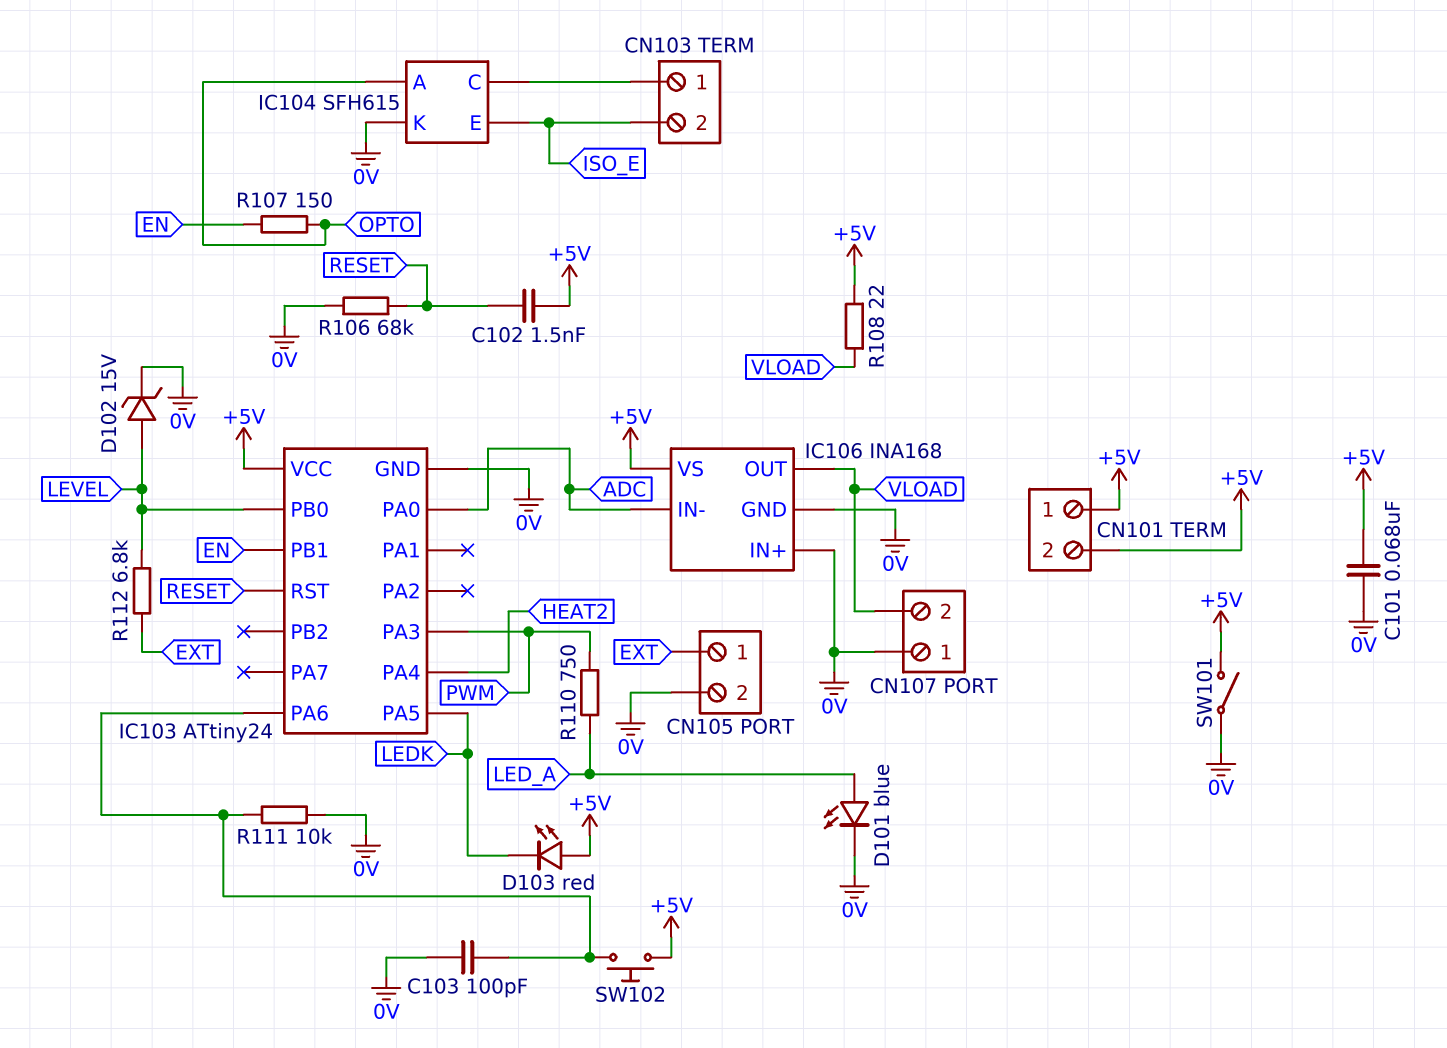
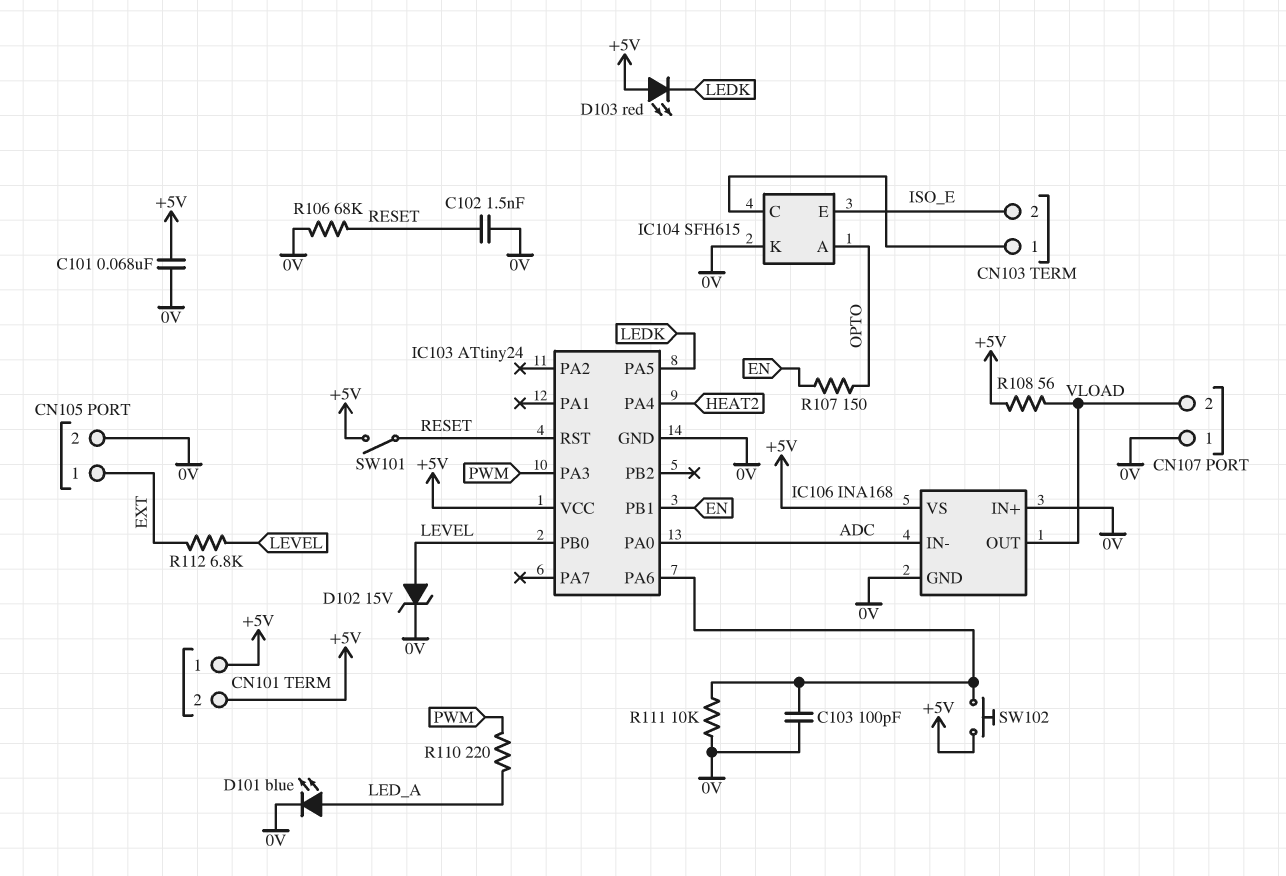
C102: 1.5nF (+5V, RESET) -> 1.5nF (0V, RESET)
R108: 22 (+5V, VLOAD) -> 56 (+5V, VLOAD)
R110: 750 (LED_A, PWM) -> 220 (LED_A, PWM)
SW101: switch (+5V, 0V) -> switch (+5V, RESET)

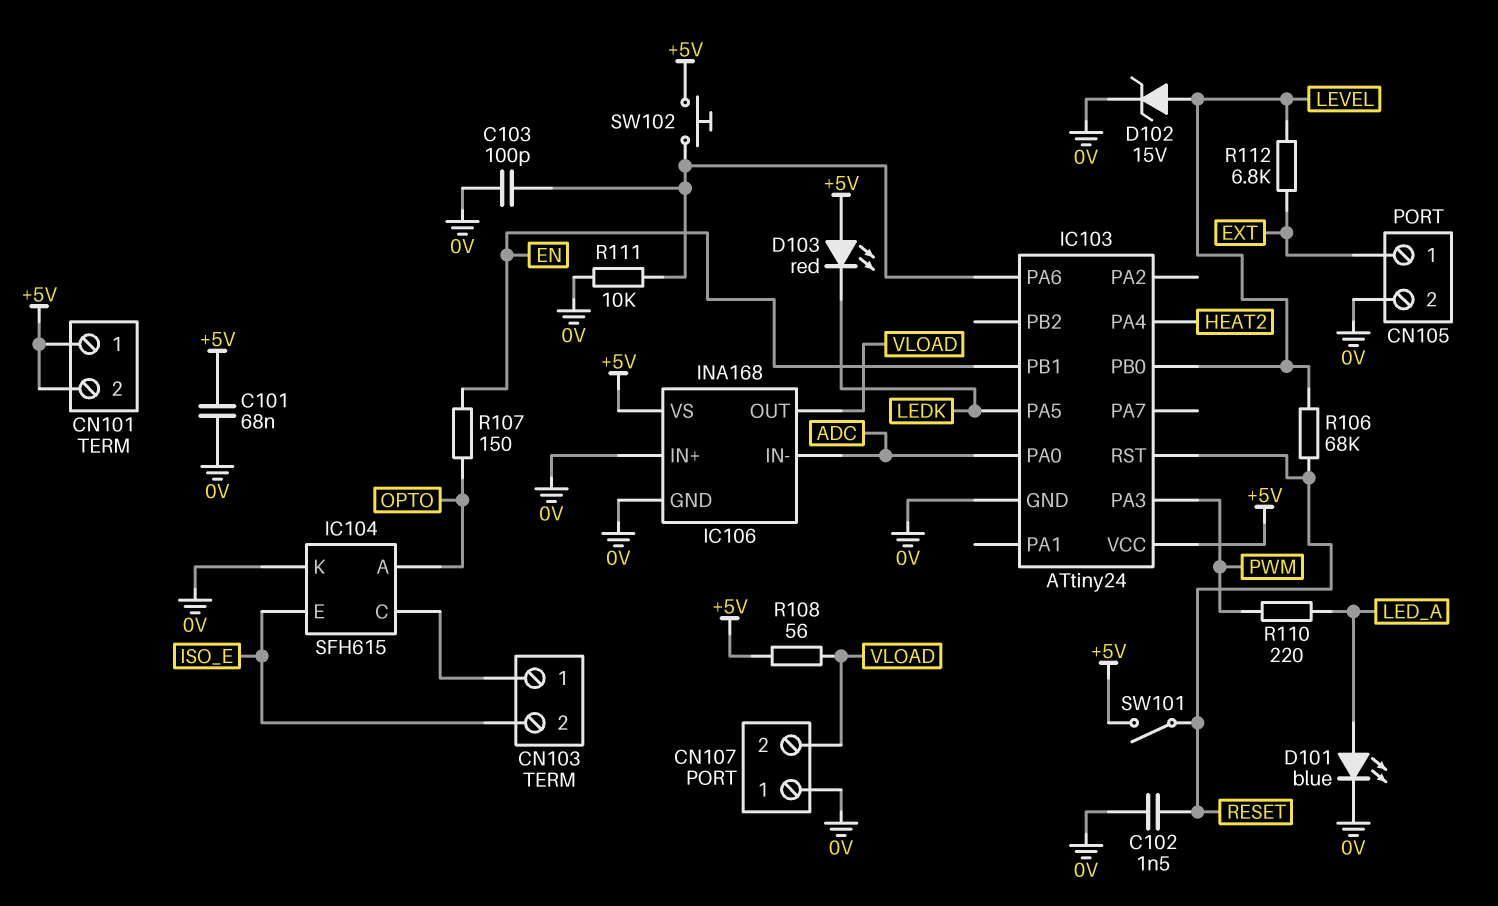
R106: 68k (0V, RESET) -> 68k (LEVEL, RESET)

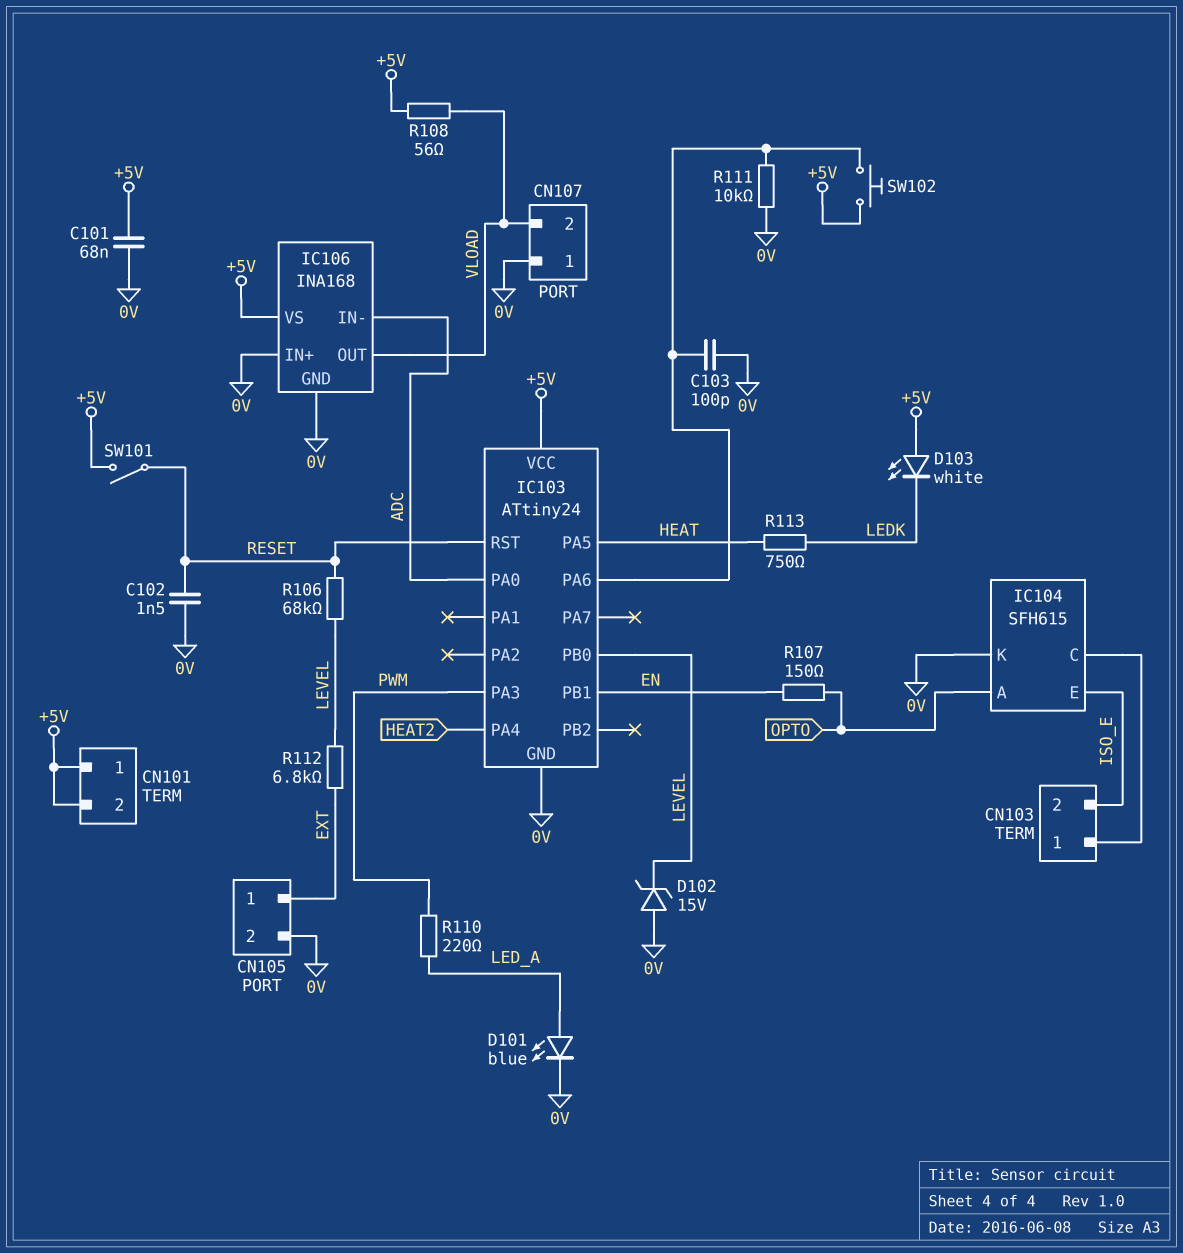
D102: zener 15V (A LEVEL, K 0V) -> zener 15V (A 0V, K LEVEL)
D103: LED red (A +5V, K LEDK) -> LED white (A +5V, K LEDK)
IC103 pin PA5: LEDK -> HEAT
R113: none -> 750 (HEAT, LEDK)

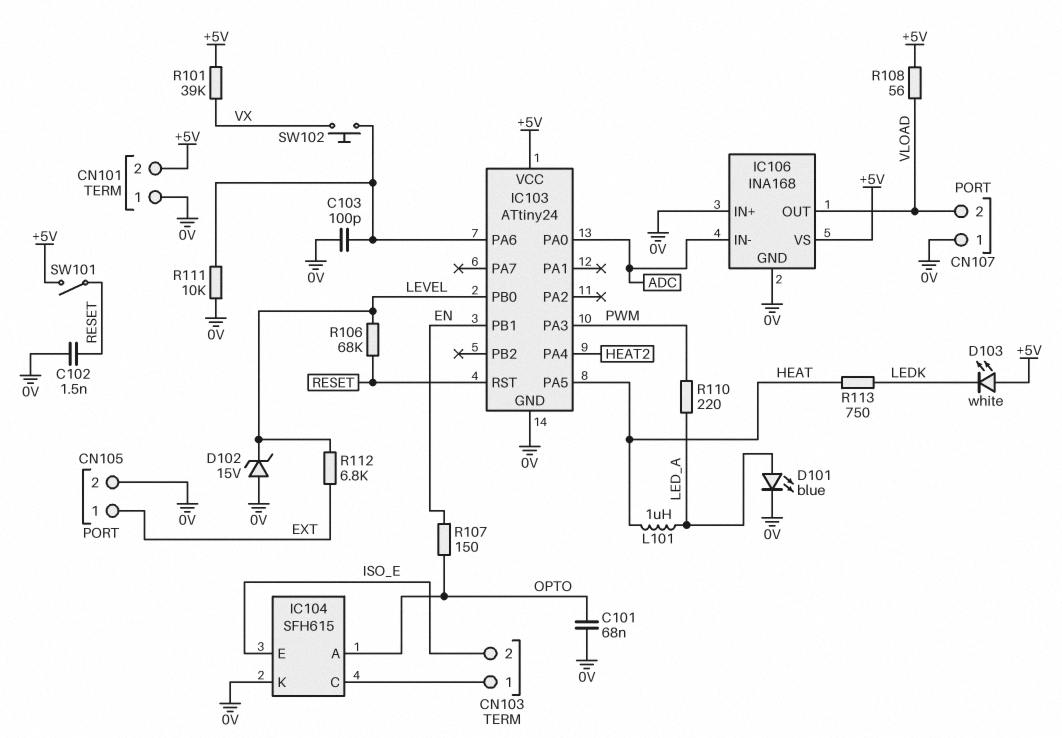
C101: 68nF (+5V, 0V) -> 68nF (0V, OPTO)
CN101 pin 1: +5V -> 0V
L101: none -> 1uH (HEAT, LED_A)
R101: none -> 39k (+5V, VX)
SW102: button (+5V, IC103/PA6) -> button (IC103/PA6, VX)

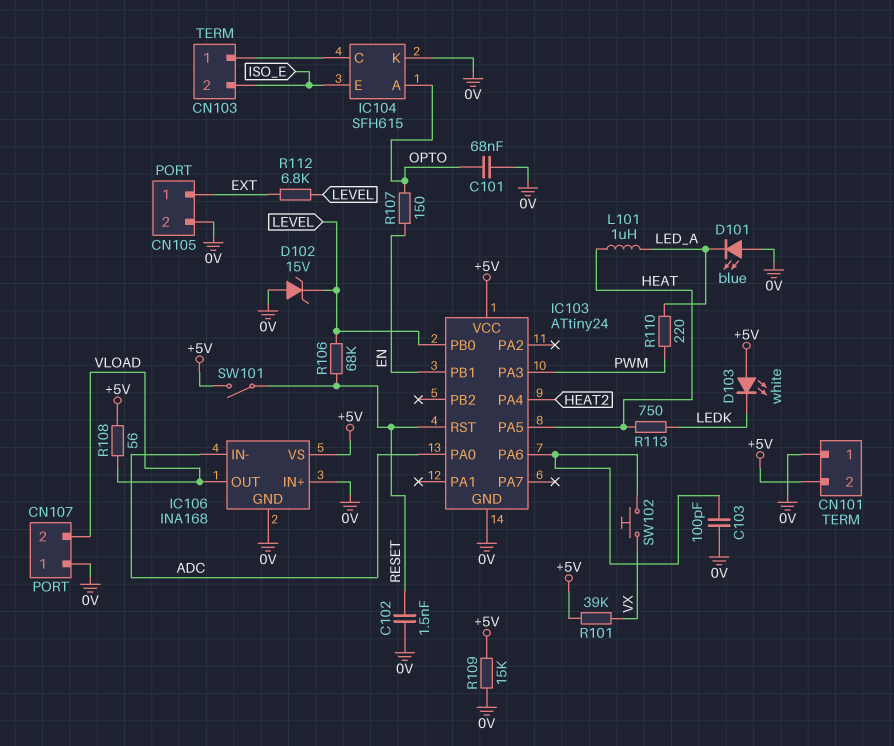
D101: LED blue (A LED_A, K 0V) -> LED blue (A 0V, K LED_A)
R109: none -> 15k (+5V, 0V)
R111: 10k (0V, IC103/PA6) -> none

